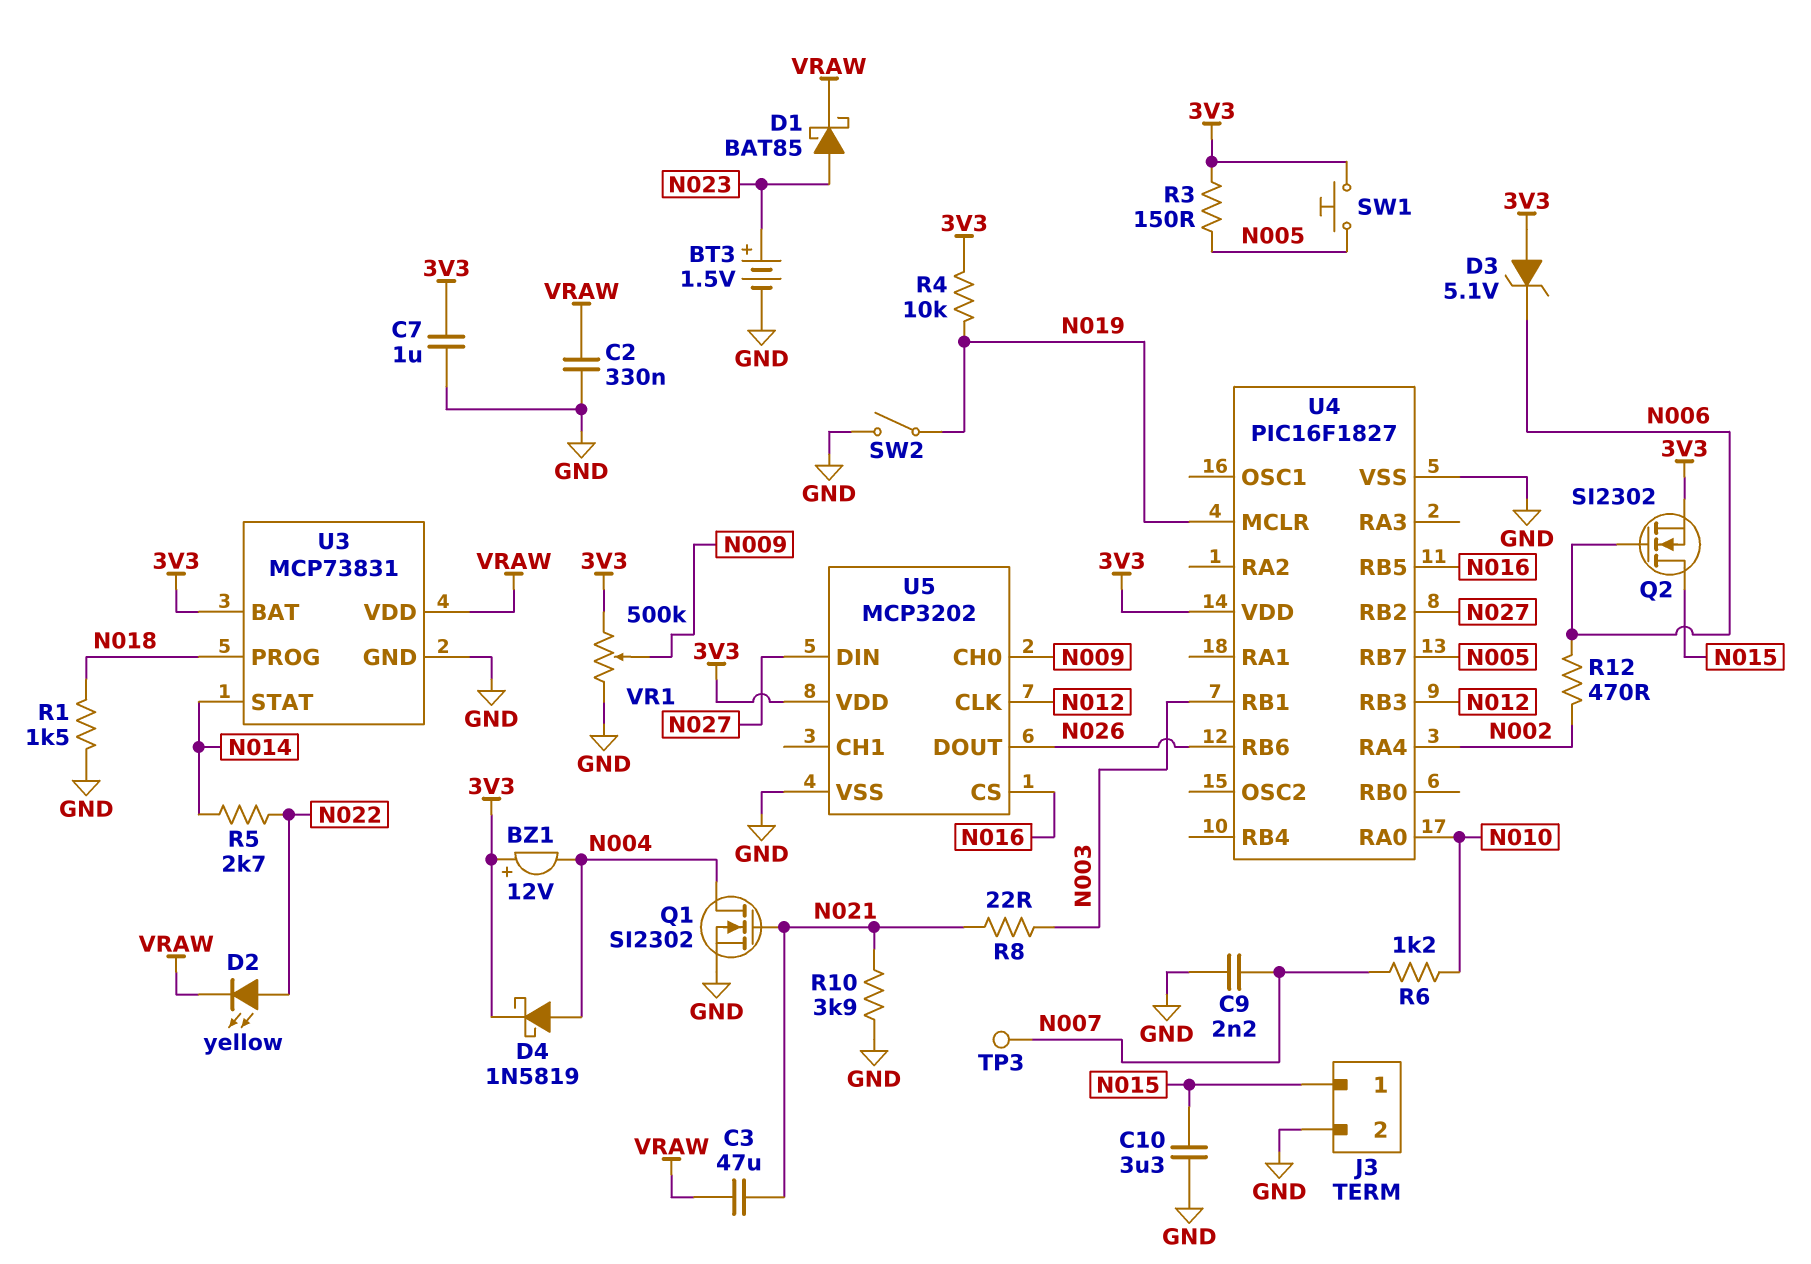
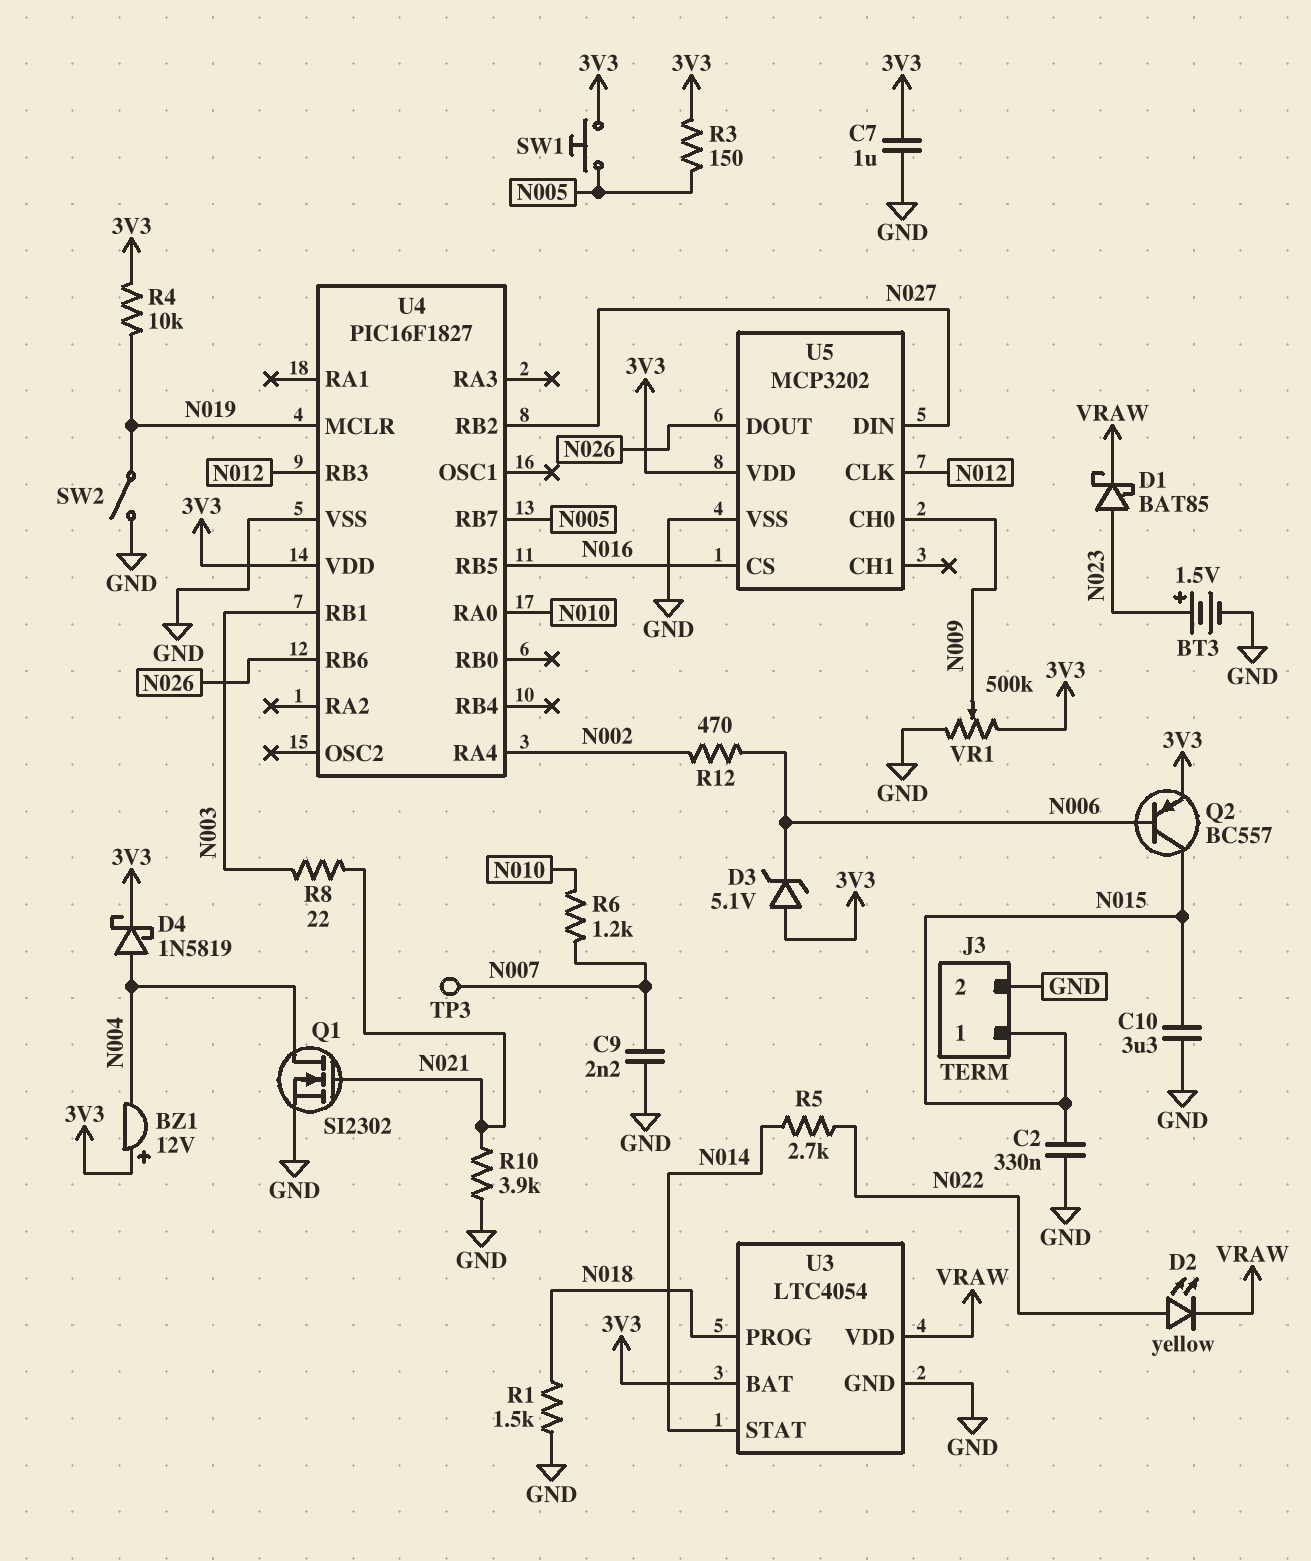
C2: 330nF (GND, VRAW) -> 330nF (GND, N015)
C3: 47uF (N021, VRAW) -> none
Q2: NMOS SI2302 (G N006, D N015, S 3V3) -> PNP BC557 (B N006, C N015, E 3V3)
U3: MCP73831 -> LTC4054

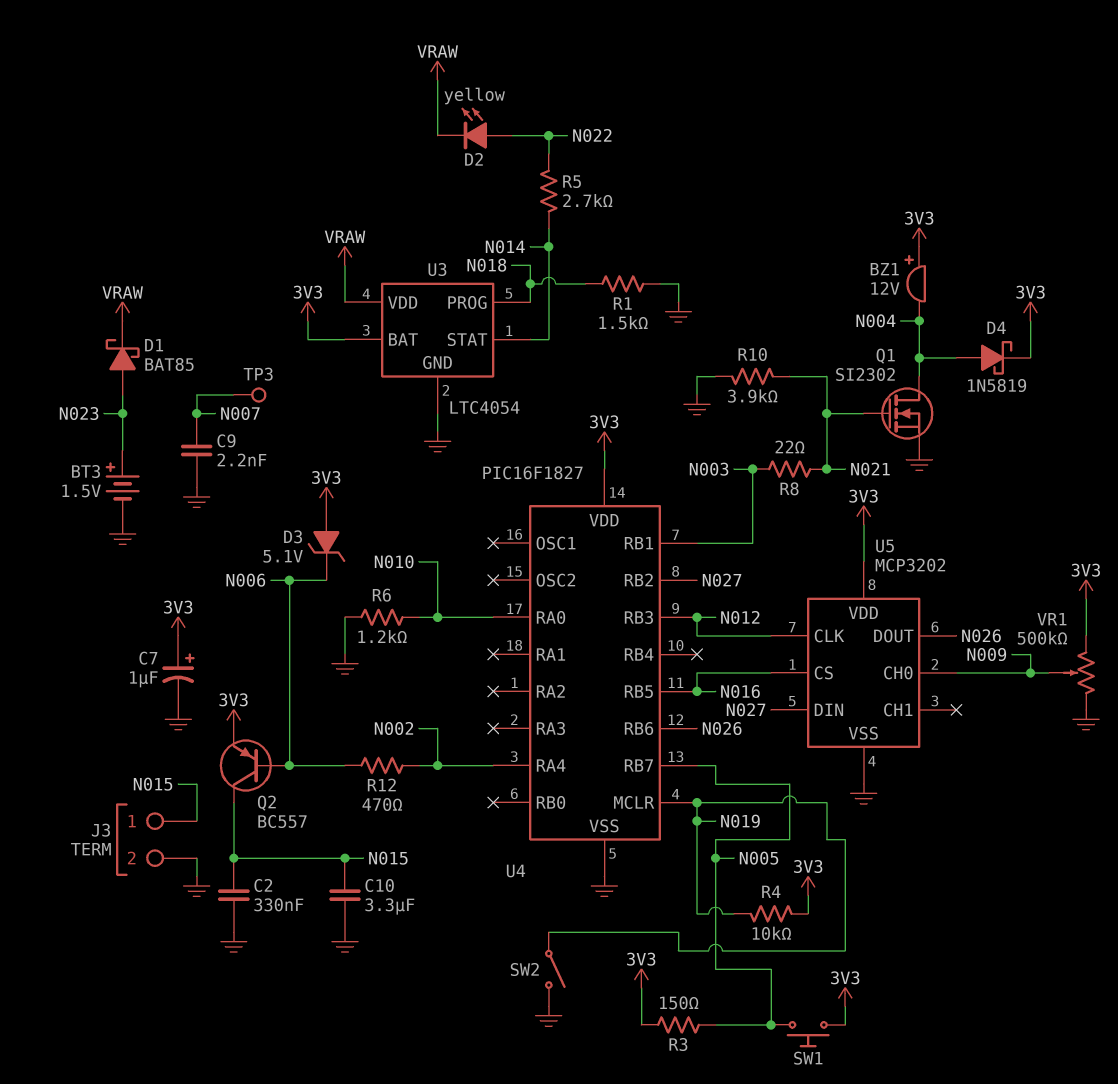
C7: 1uF (3V3, GND) -> 1uF (plus 3V3, minus GND)
R6: 1.2k (N007, N010) -> 1.2k (GND, N010)

